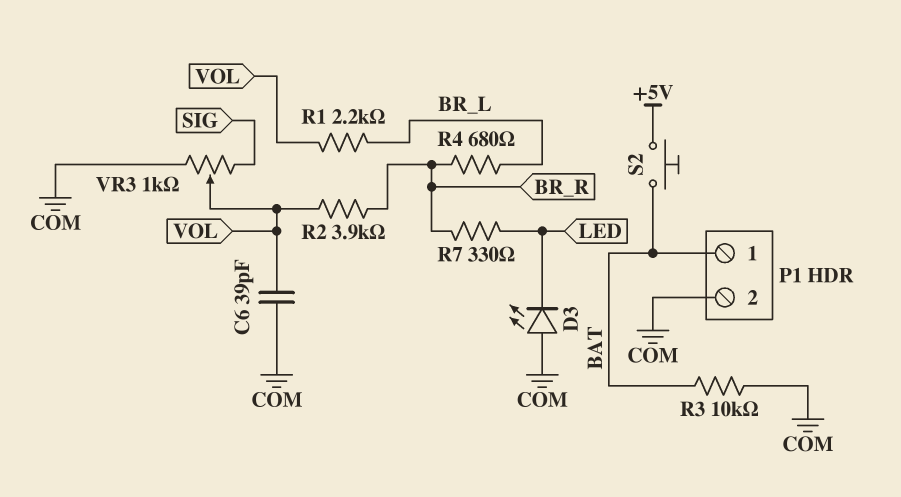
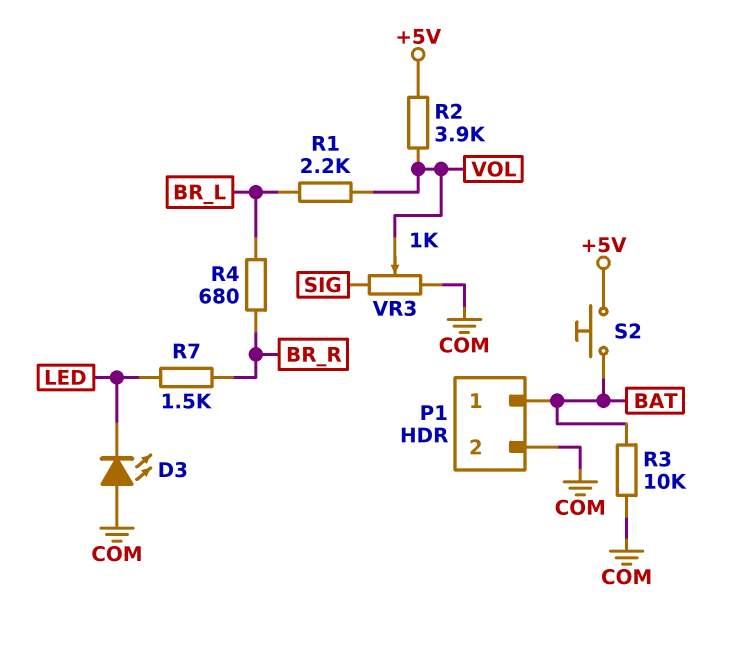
C6: 39pF (COM, VOL) -> none
R2: 3.9k (BR_R, VOL) -> 3.9k (+5V, VOL)
R7: 330 (BR_R, LED) -> 1.5k (BR_R, LED)

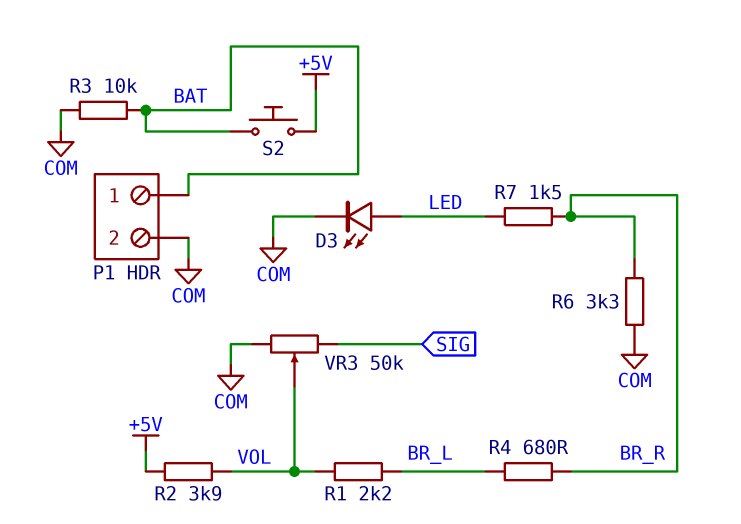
D3: LED (A COM, K LED) -> LED (A LED, K COM)
R6: none -> 3.3k (BR_R, COM)
VR3: 1k (COM, SIG, wiper VOL) -> 50k (COM, SIG, wiper VOL)

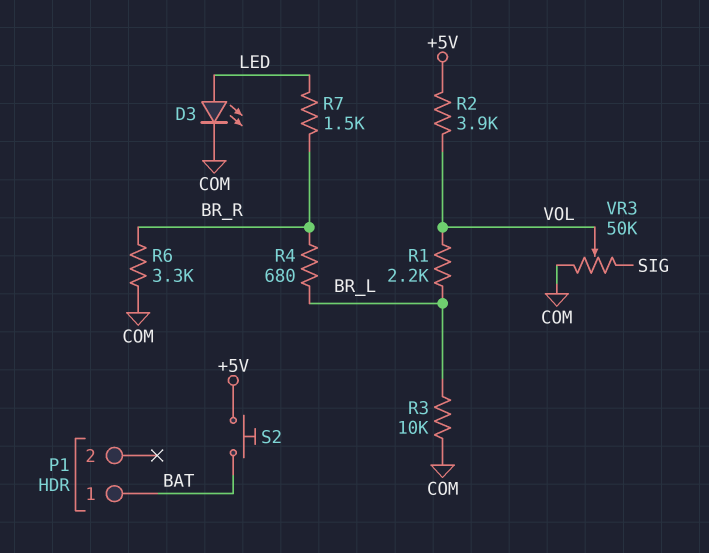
P1 pin 2: COM -> none
R3: 10k (BAT, COM) -> 10k (BR_L, COM)

